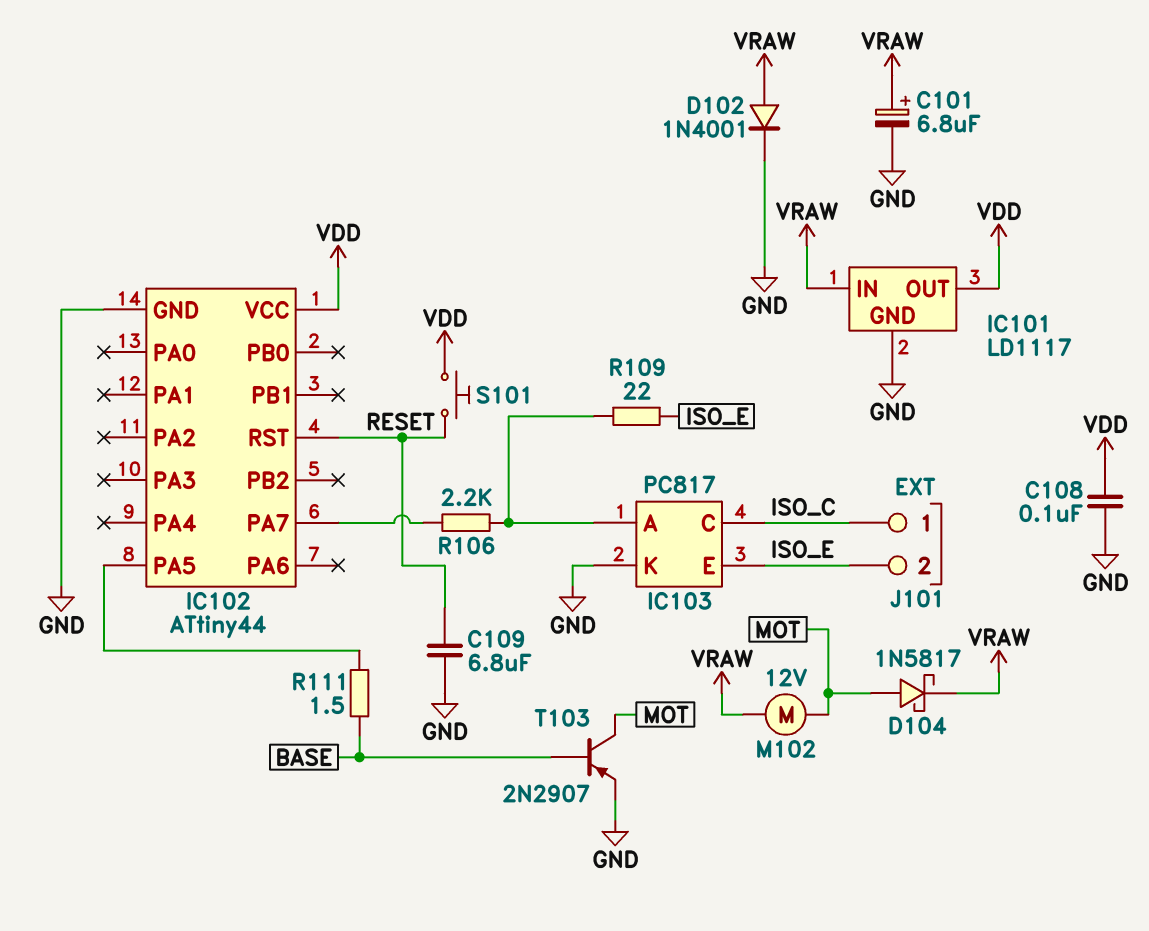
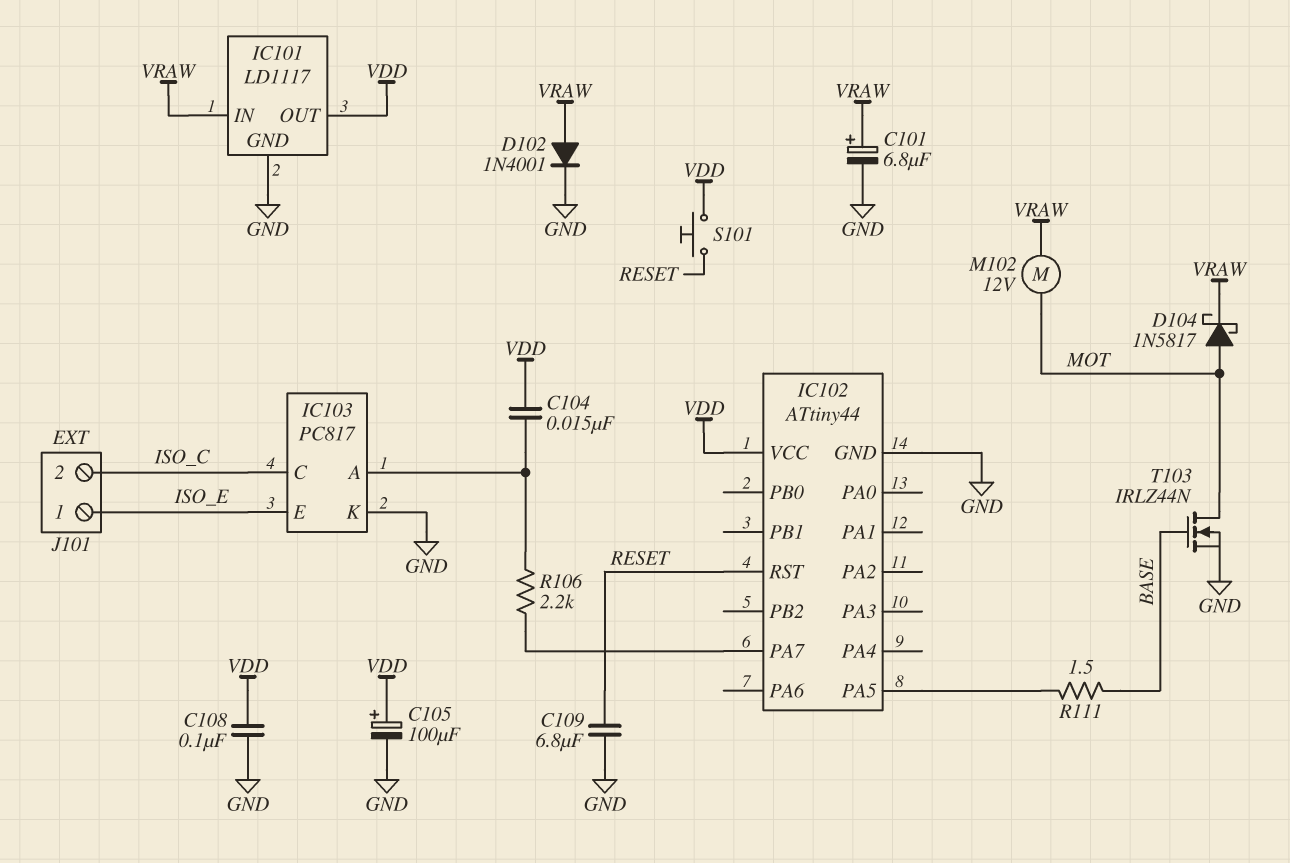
C104: none -> 15nF (IC103/A, VDD)
C105: none -> 100uF (plus VDD, minus GND)
J101 pin 1: ISO_C -> ISO_E
J101 pin 2: ISO_E -> ISO_C
R109: 22 (IC103/A, ISO_E) -> none
T103: PNP 2N2907 (B BASE, C MOT, E GND) -> NMOS IRLZ44N (G BASE, D MOT, S GND)

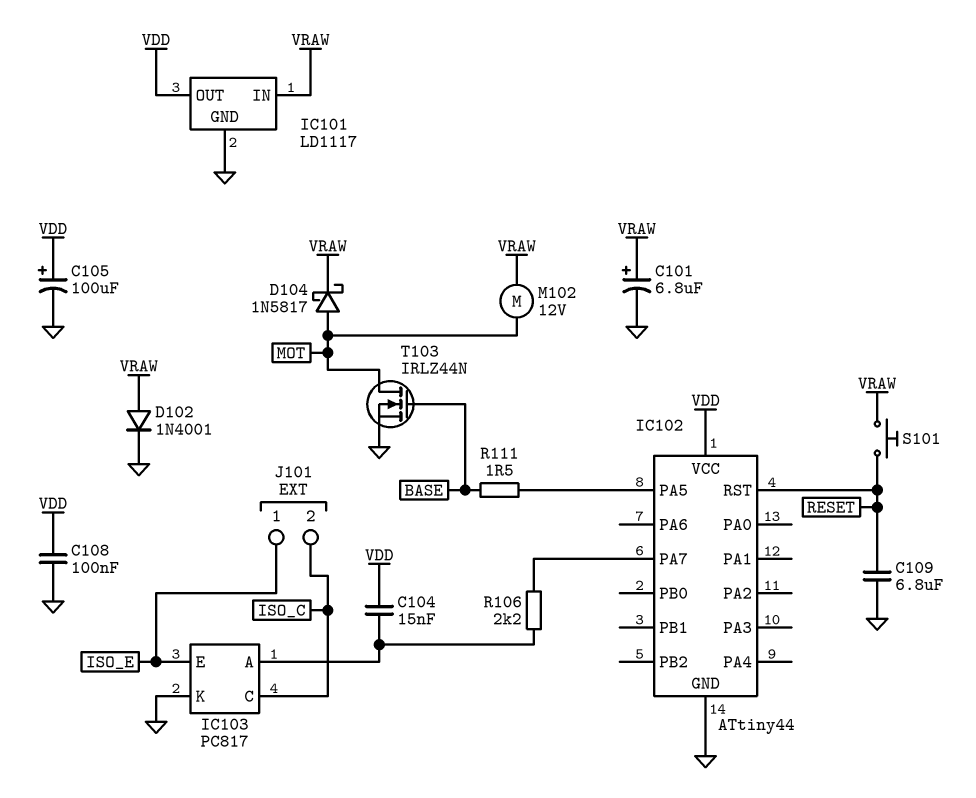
S101: button (RESET, VDD) -> button (RESET, VRAW)

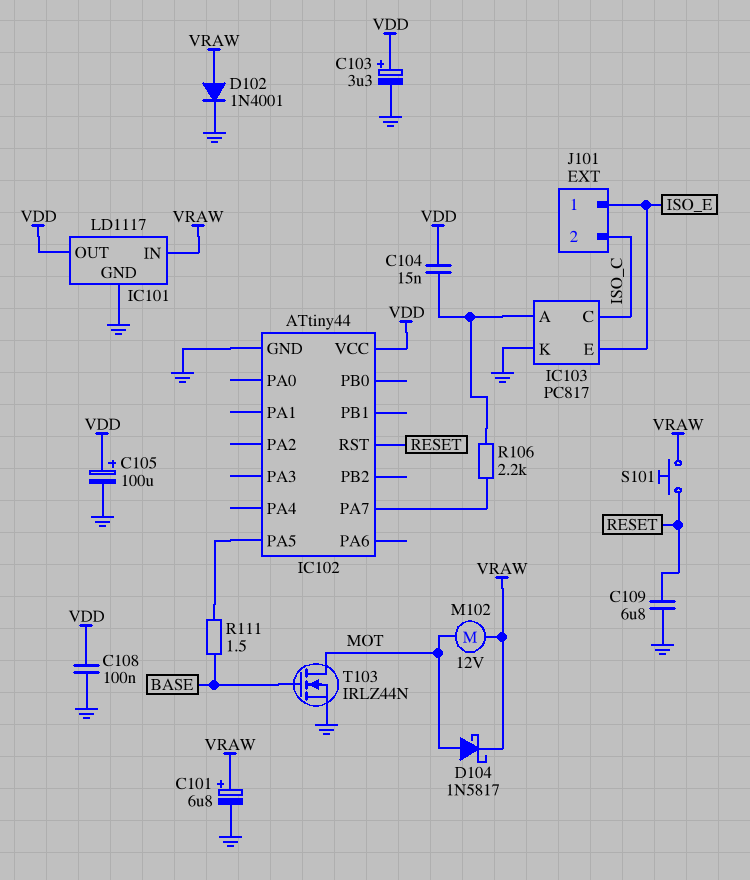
C103: none -> 3.3uF (plus VDD, minus GND)

